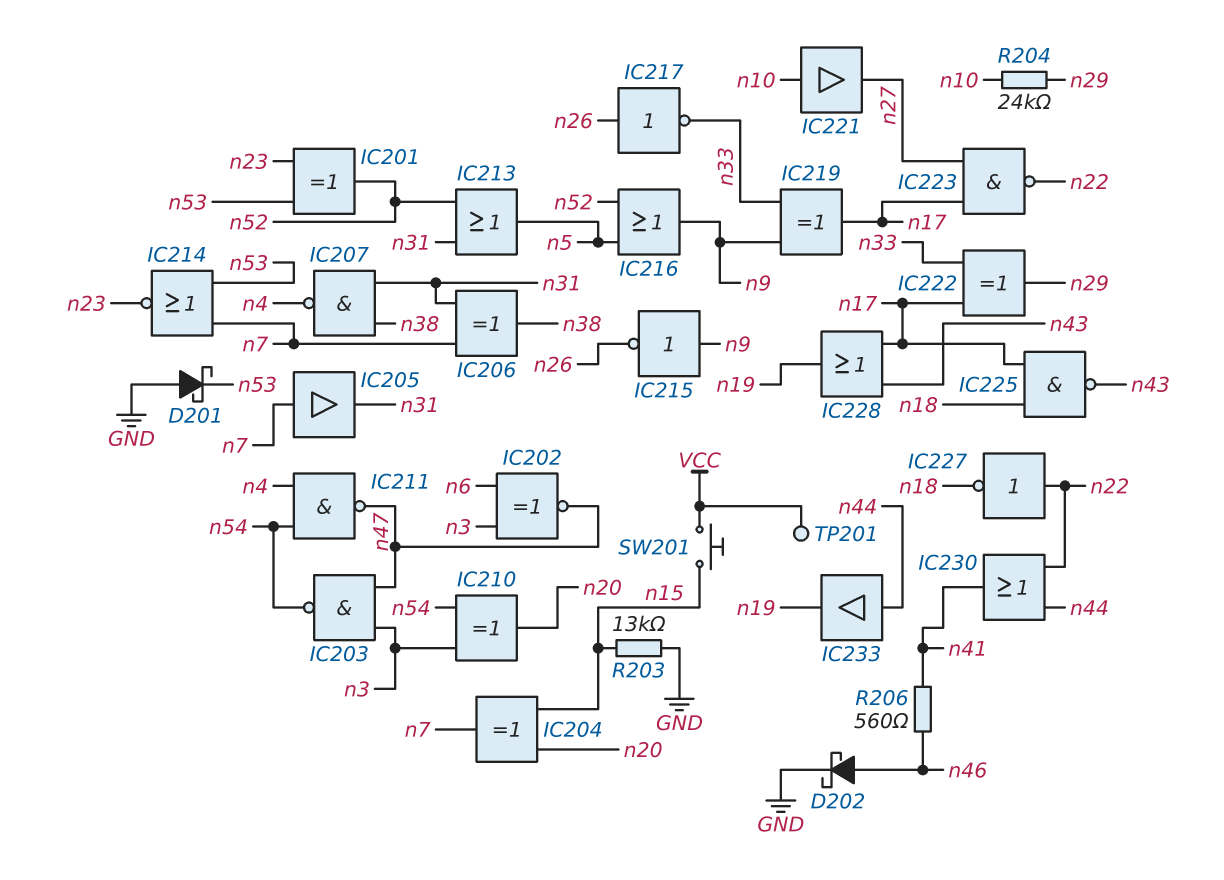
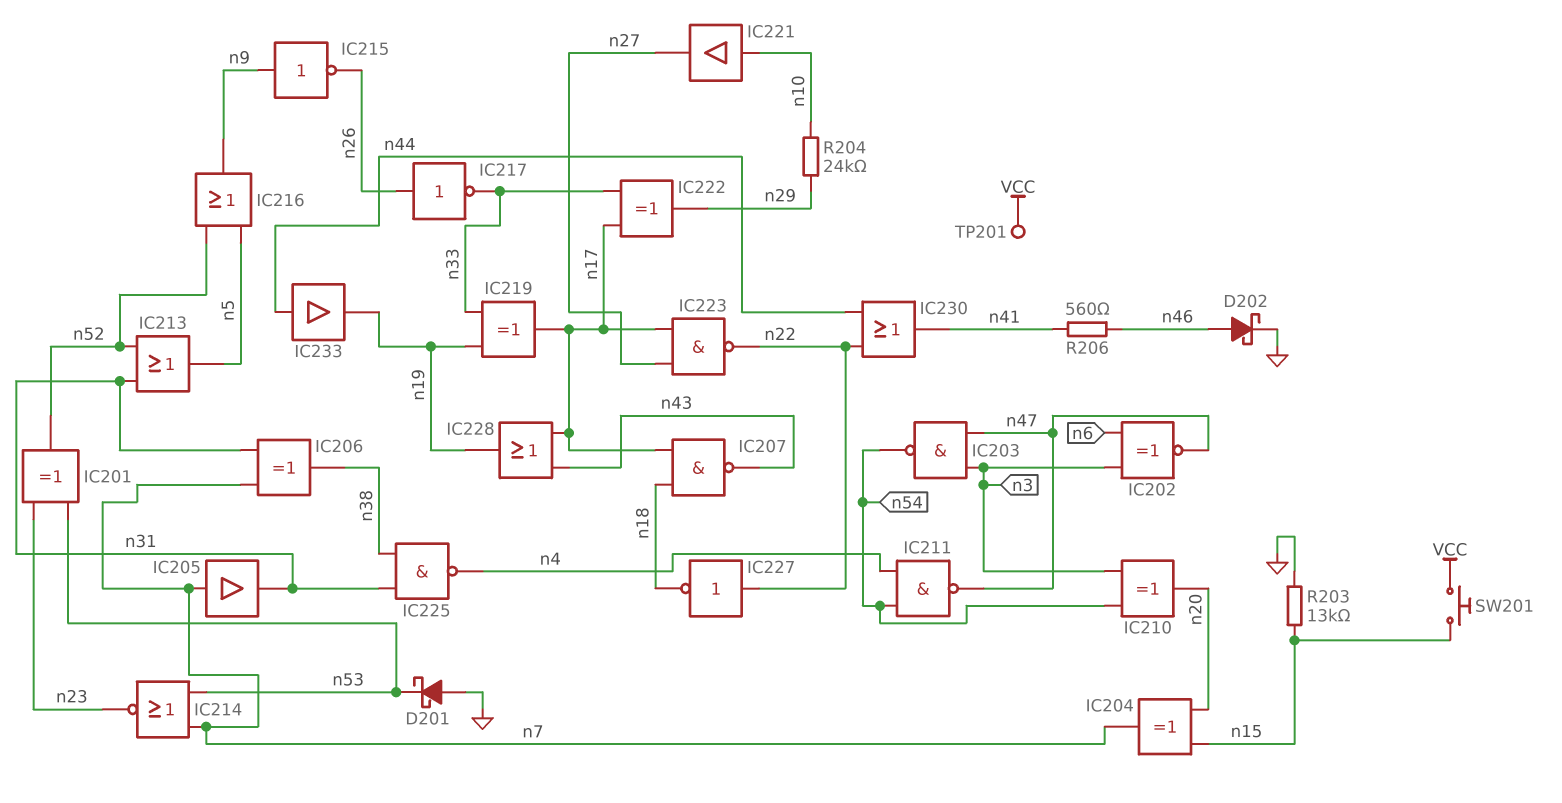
IC207: NAND (in n31, in n38, out n4) -> NAND (in n17, in n18, out n43)
IC219: XOR (in n9, in n33, out n17) -> XOR (in n19, in n33, out n17)
IC225: NAND (in n17, in n18, out n43) -> NAND (in n31, in n38, out n4)

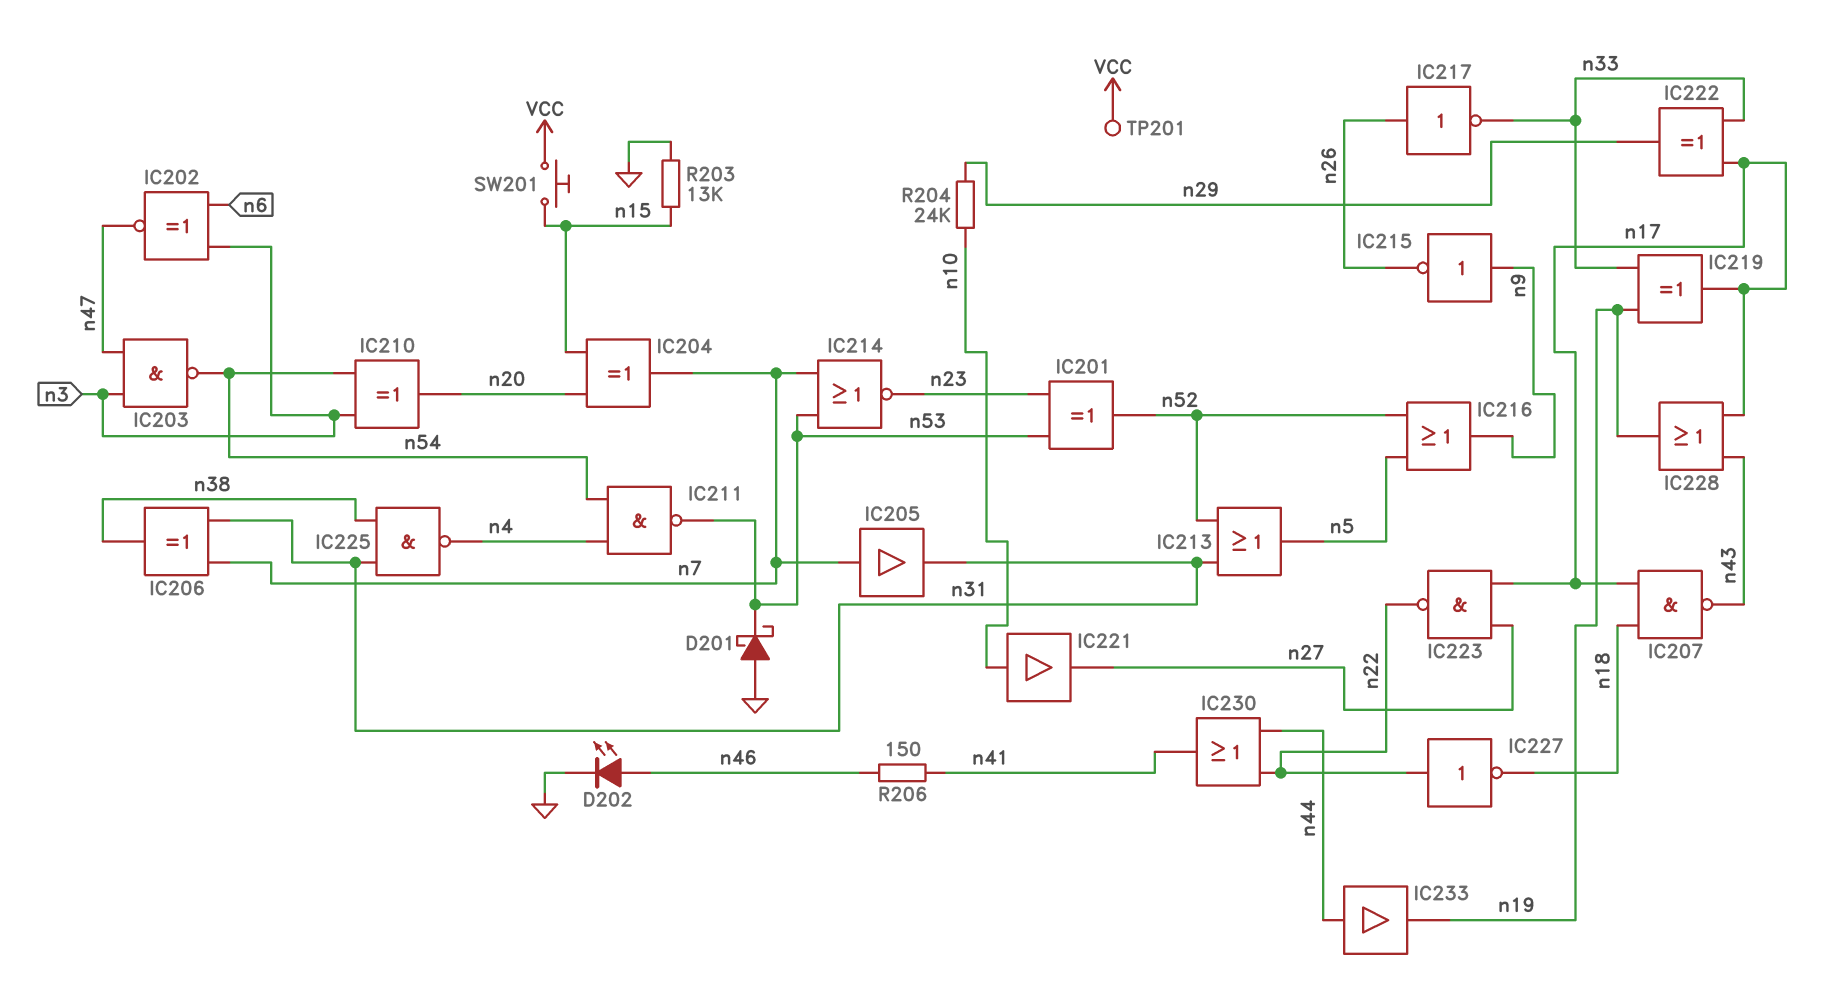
D202: schottky (A n46, K GND) -> LED (A n46, K GND)
IC211: NAND (in n4, in n54, out n47) -> NAND (in n4, in n54, out n53)
R206: 560 (n41, n46) -> 150 (n41, n46)

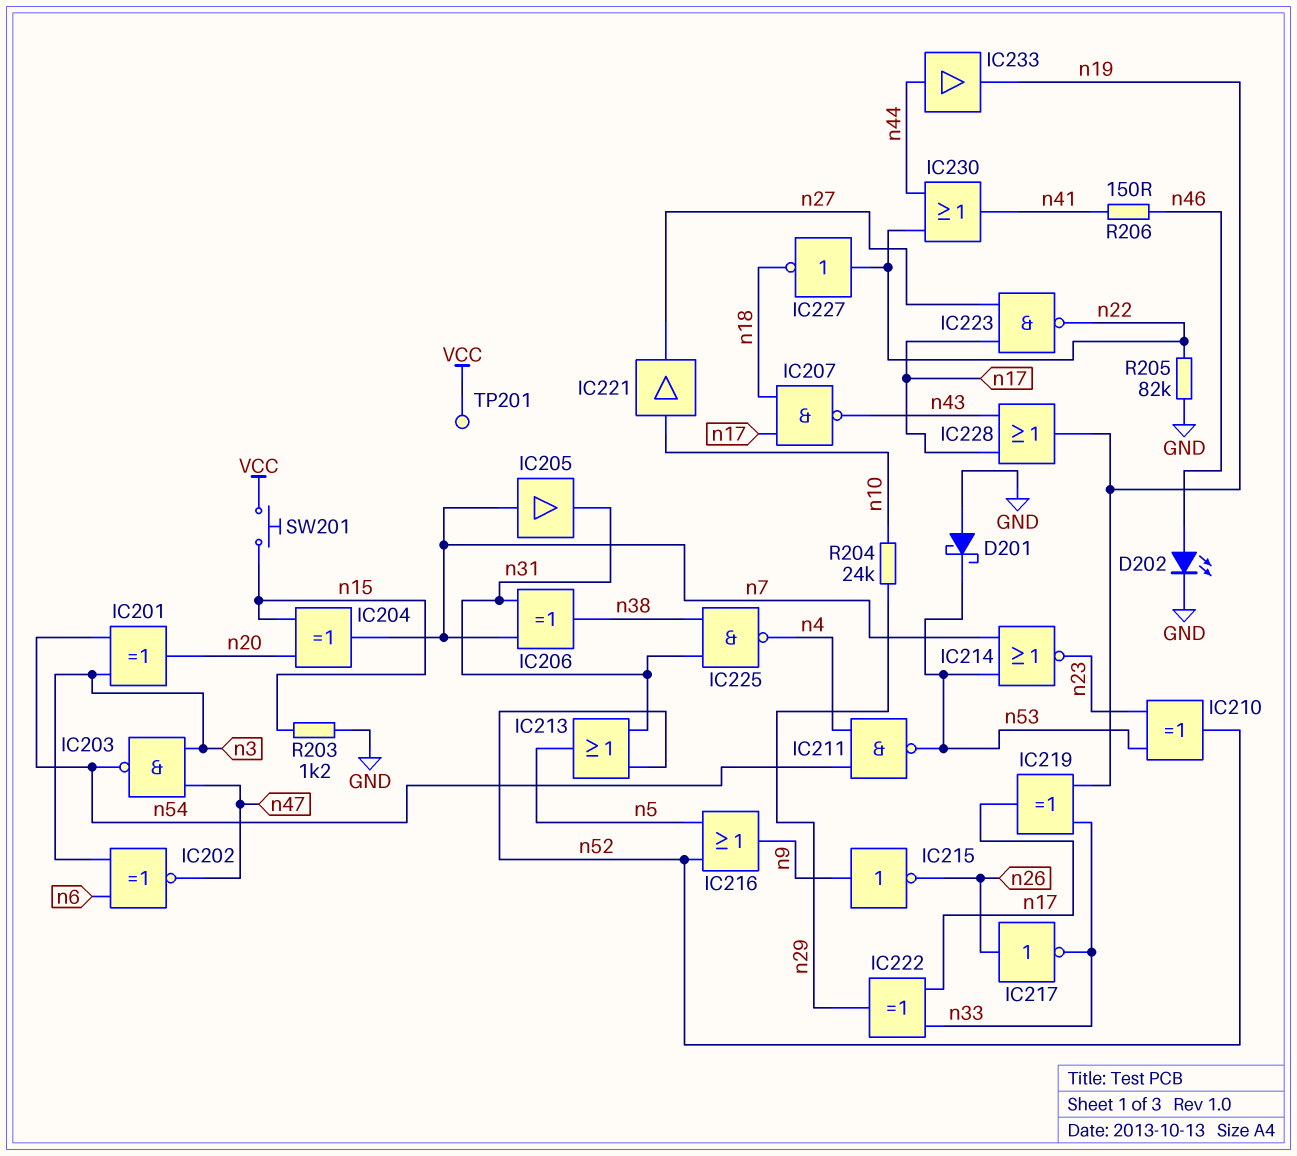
IC201: XOR (in n23, in n53, out n52) -> XOR (in n3, in n54, out n20)
IC210: XOR (in n3, in n54, out n20) -> XOR (in n23, in n53, out n52)
R203: 13k (GND, n15) -> 1.2k (GND, n15)
R205: none -> 82k (GND, n22)

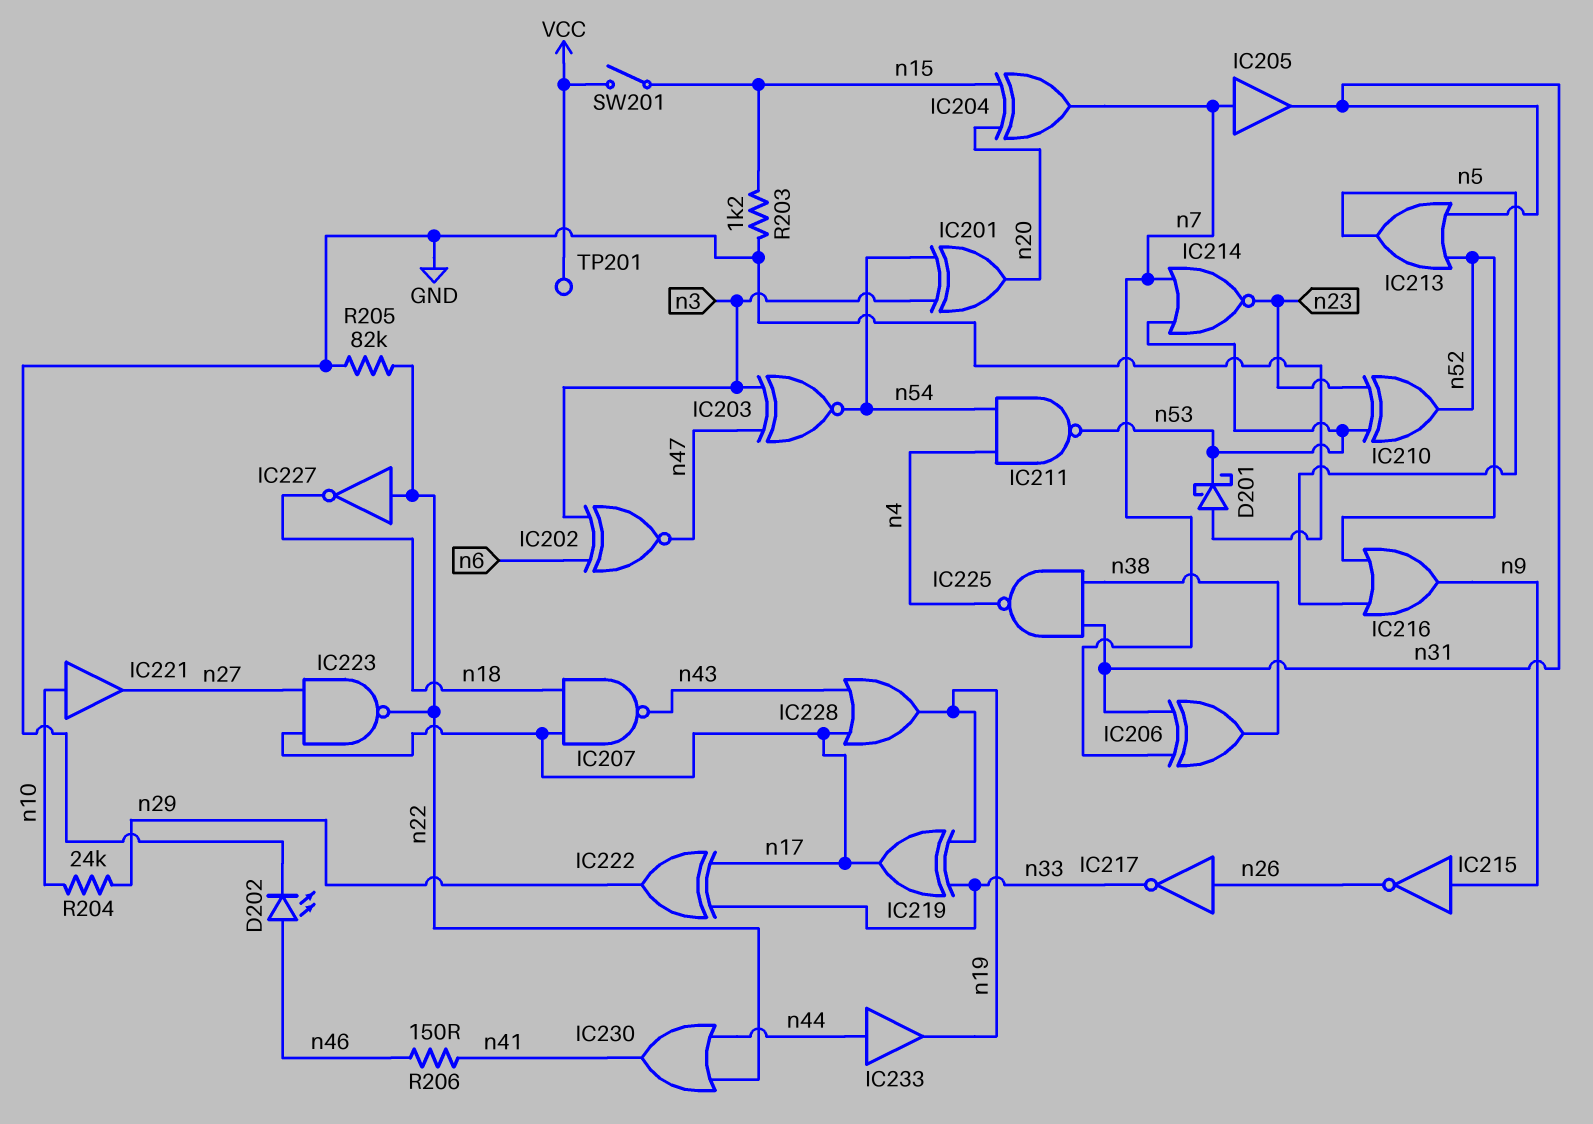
IC203: NAND (in n3, in n47, out n54) -> XNOR (in n3, in n47, out n54)
SW201: button (VCC, n15) -> switch (VCC, n15)

